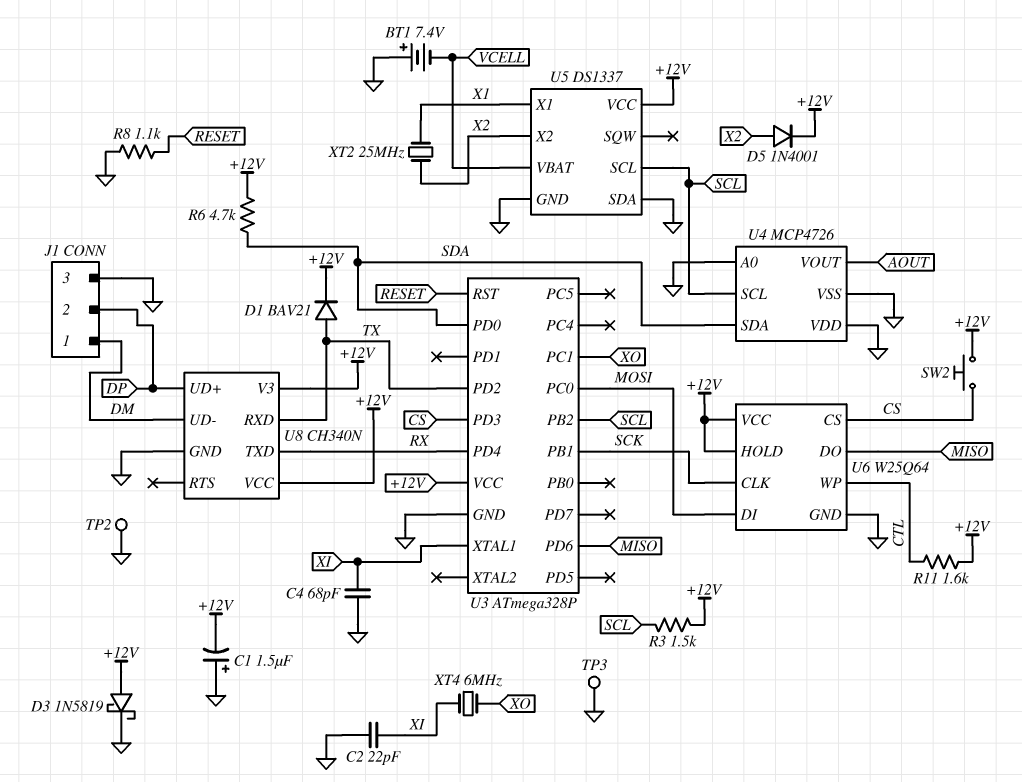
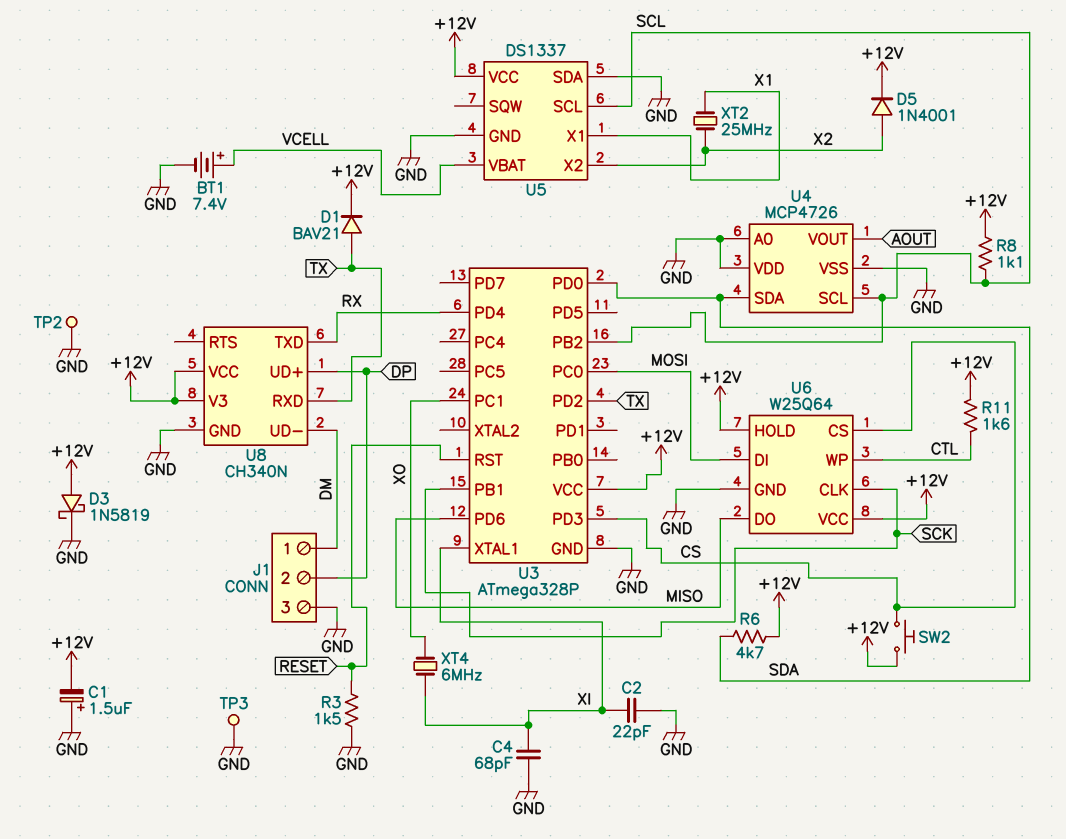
BT1: 7.4V (plus GND, minus VCELL) -> 7.4V (plus VCELL, minus GND)
R3: 1.5k (+12V, SCL) -> 1.5k (GND, RESET)
R8: 1.1k (GND, RESET) -> 1.1k (+12V, SCL)

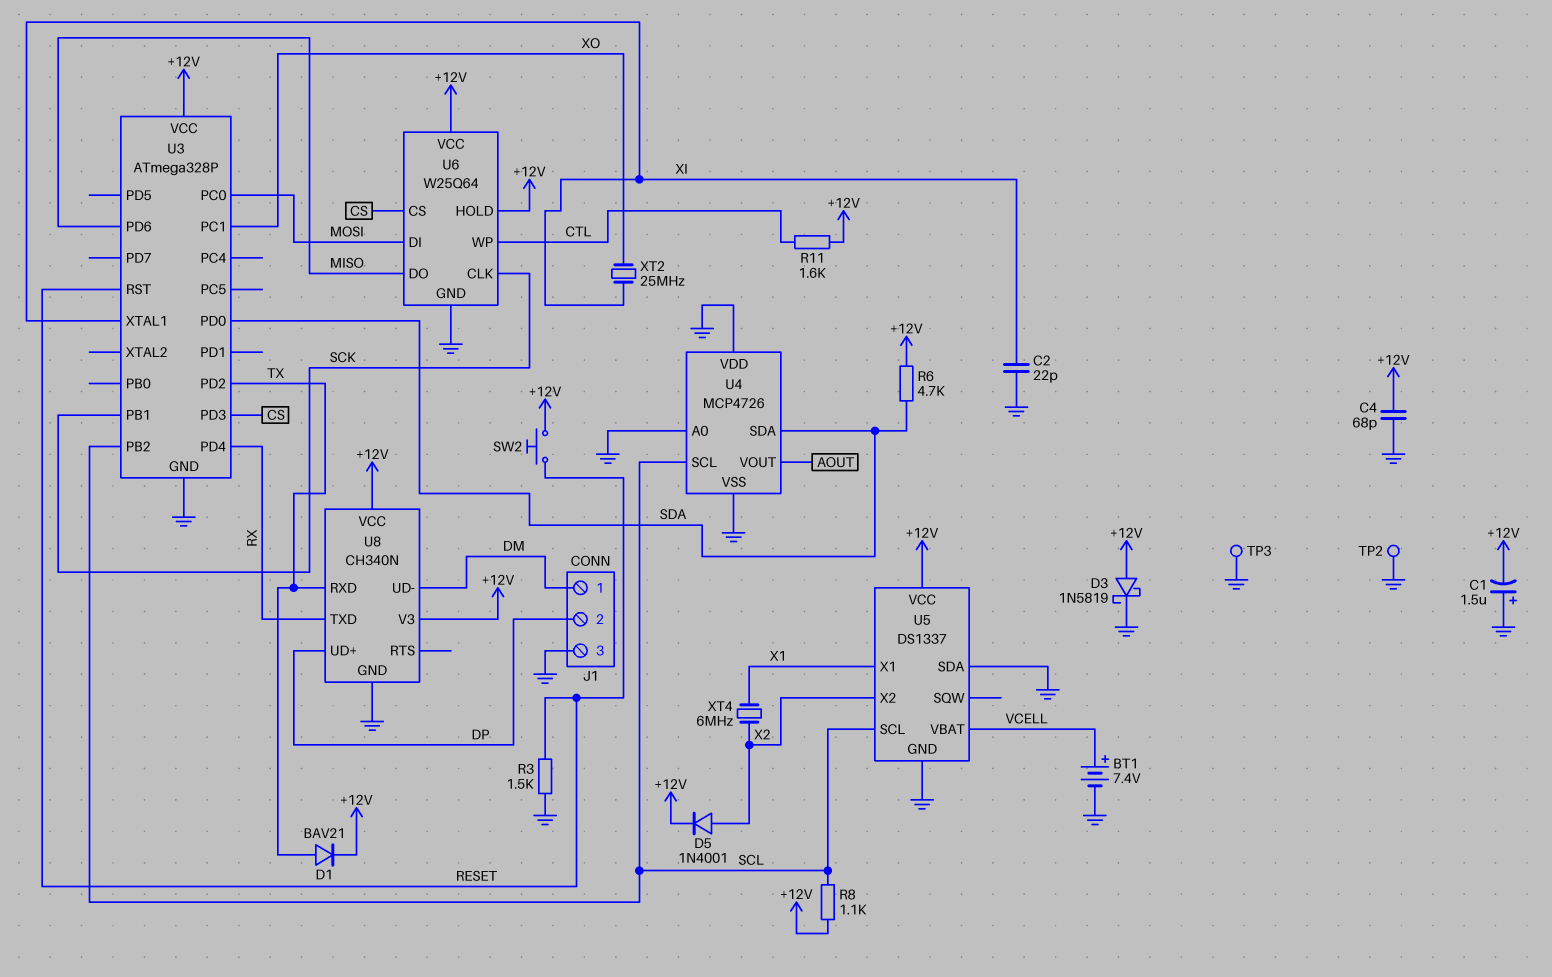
C4: 68pF (GND, XI) -> 68pF (+12V, GND)
SW2: button (+12V, CS) -> button (+12V, RESET)
XT2: 25MHz (X1, X2) -> 25MHz (XI, XO)
XT4: 6MHz (XI, XO) -> 6MHz (X1, X2)

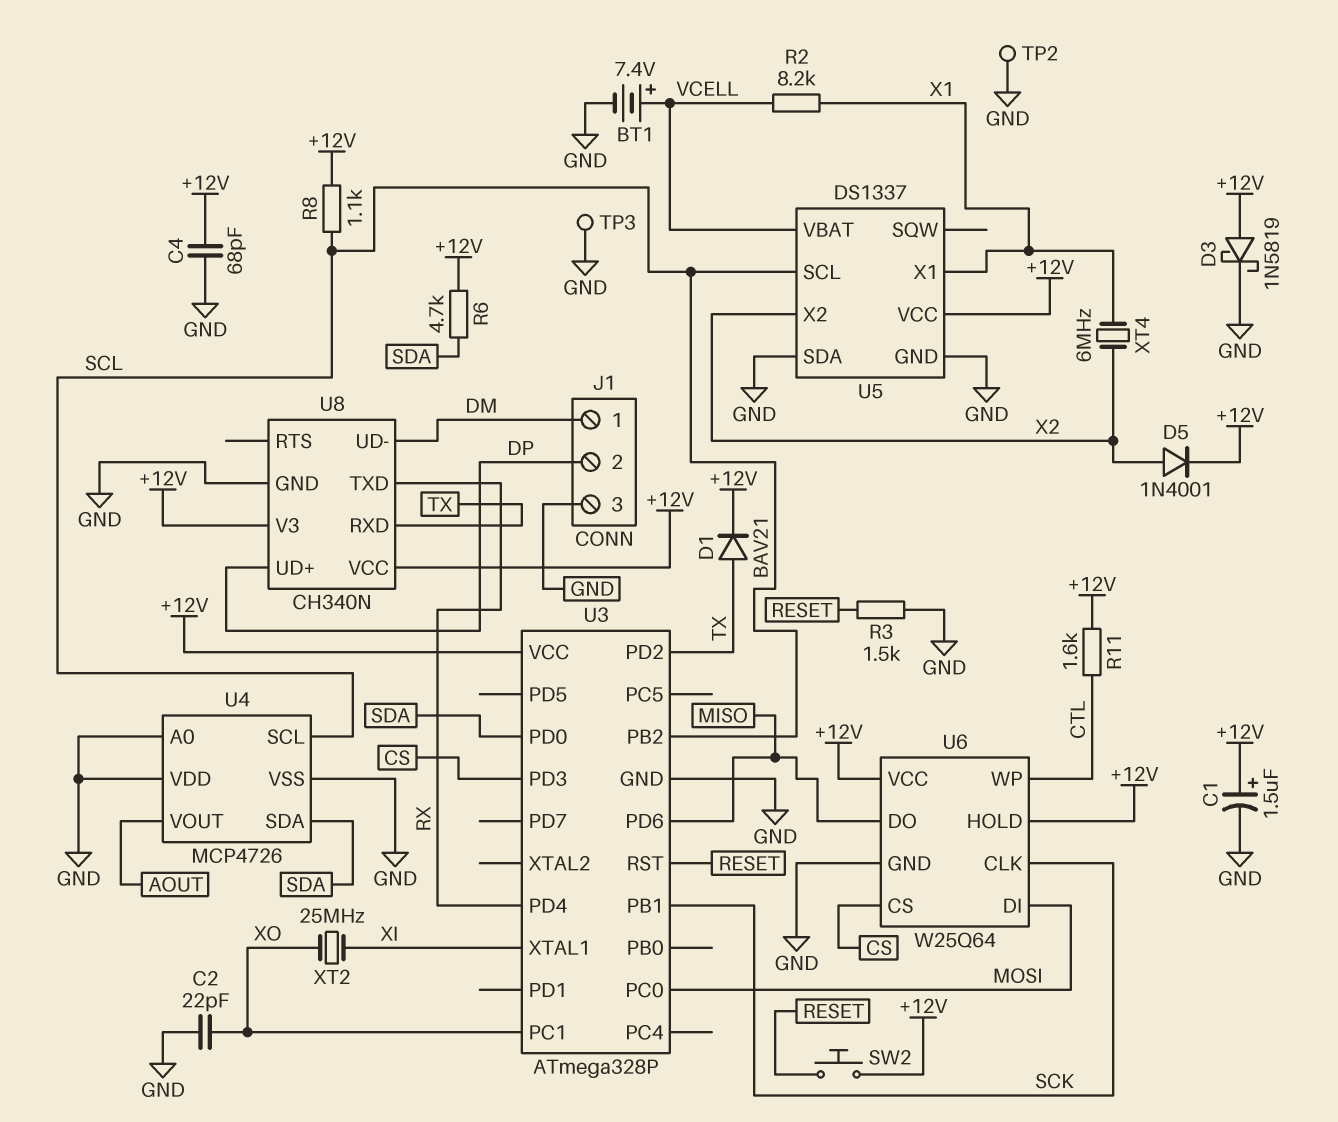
C1: 1.5uF (plus GND, minus +12V) -> 1.5uF (plus +12V, minus GND)
C2: 22pF (GND, XI) -> 22pF (GND, XO)
R2: none -> 8.2k (VCELL, X1)

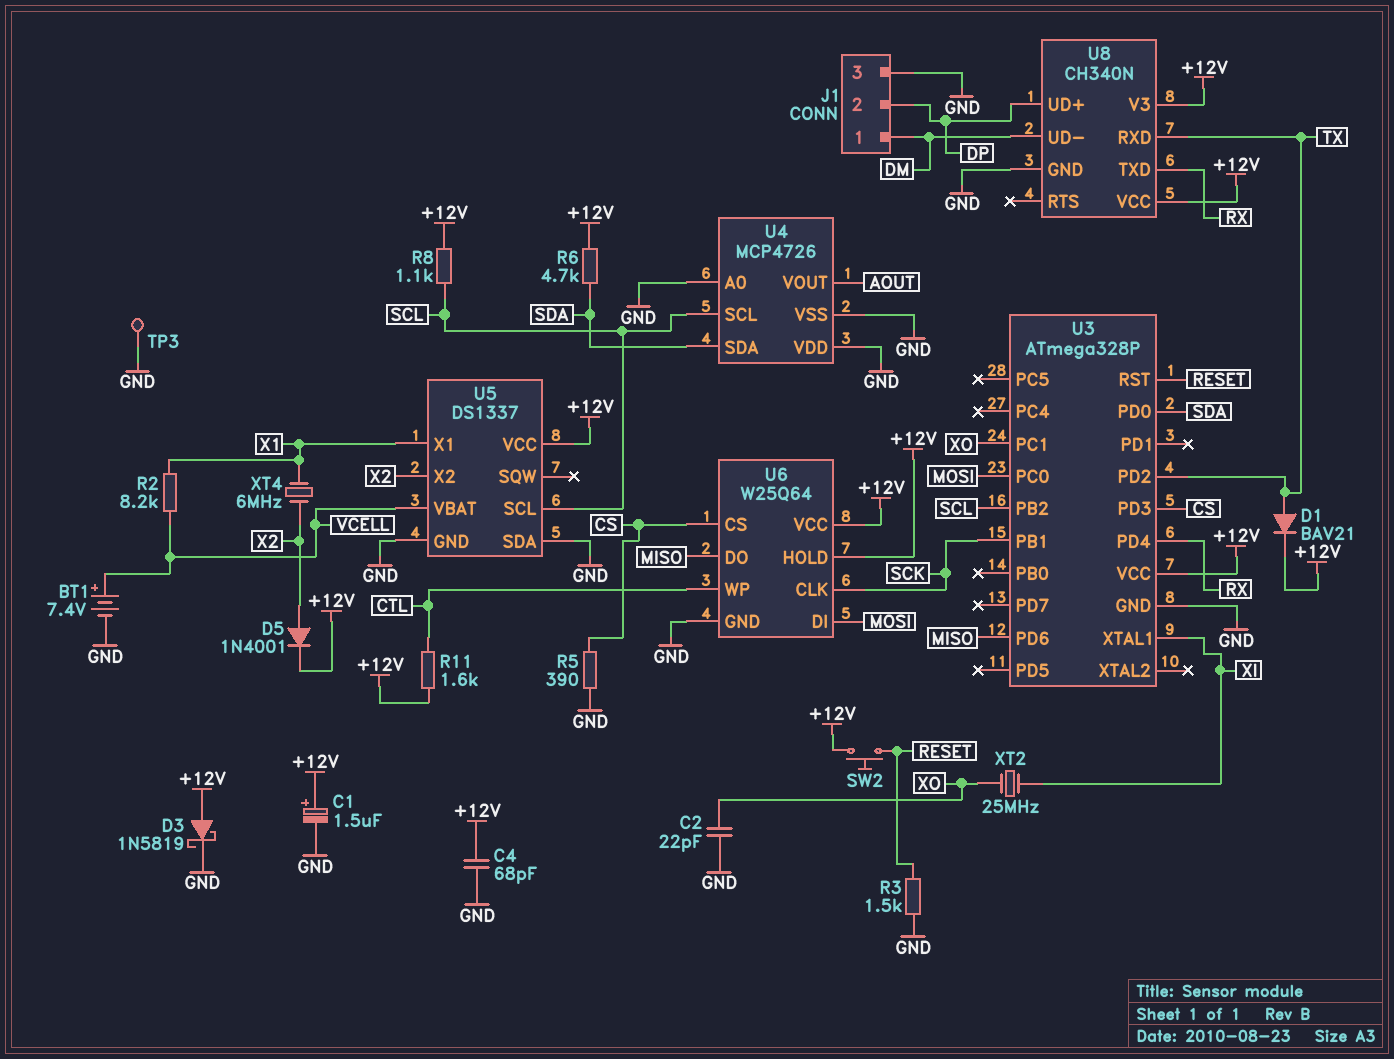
R5: none -> 390 (CS, GND)
TP2: test point (GND) -> none

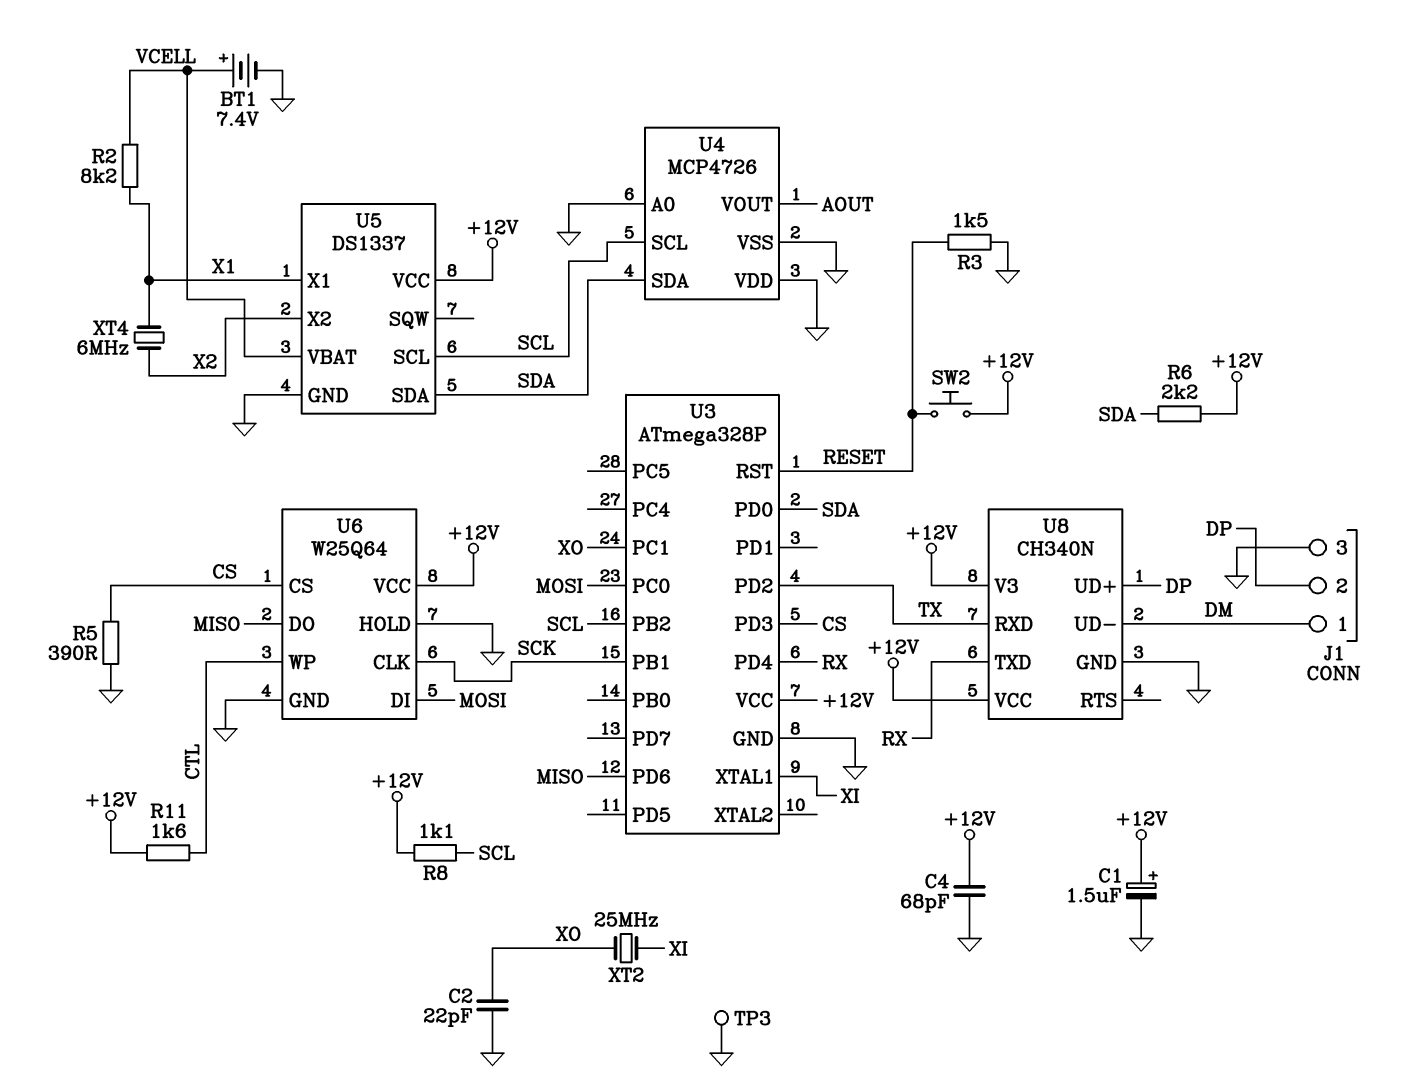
D1: diode BAV21 (A TX, K +12V) -> none
D3: schottky 1N5819 (A +12V, K GND) -> none
D5: diode 1N4001 (A X2, K +12V) -> none
R6: 4.7k (+12V, SDA) -> 2.2k (+12V, SDA)
U5 pin SDA: GND -> SDA
U6 pin HOLD: +12V -> GND

